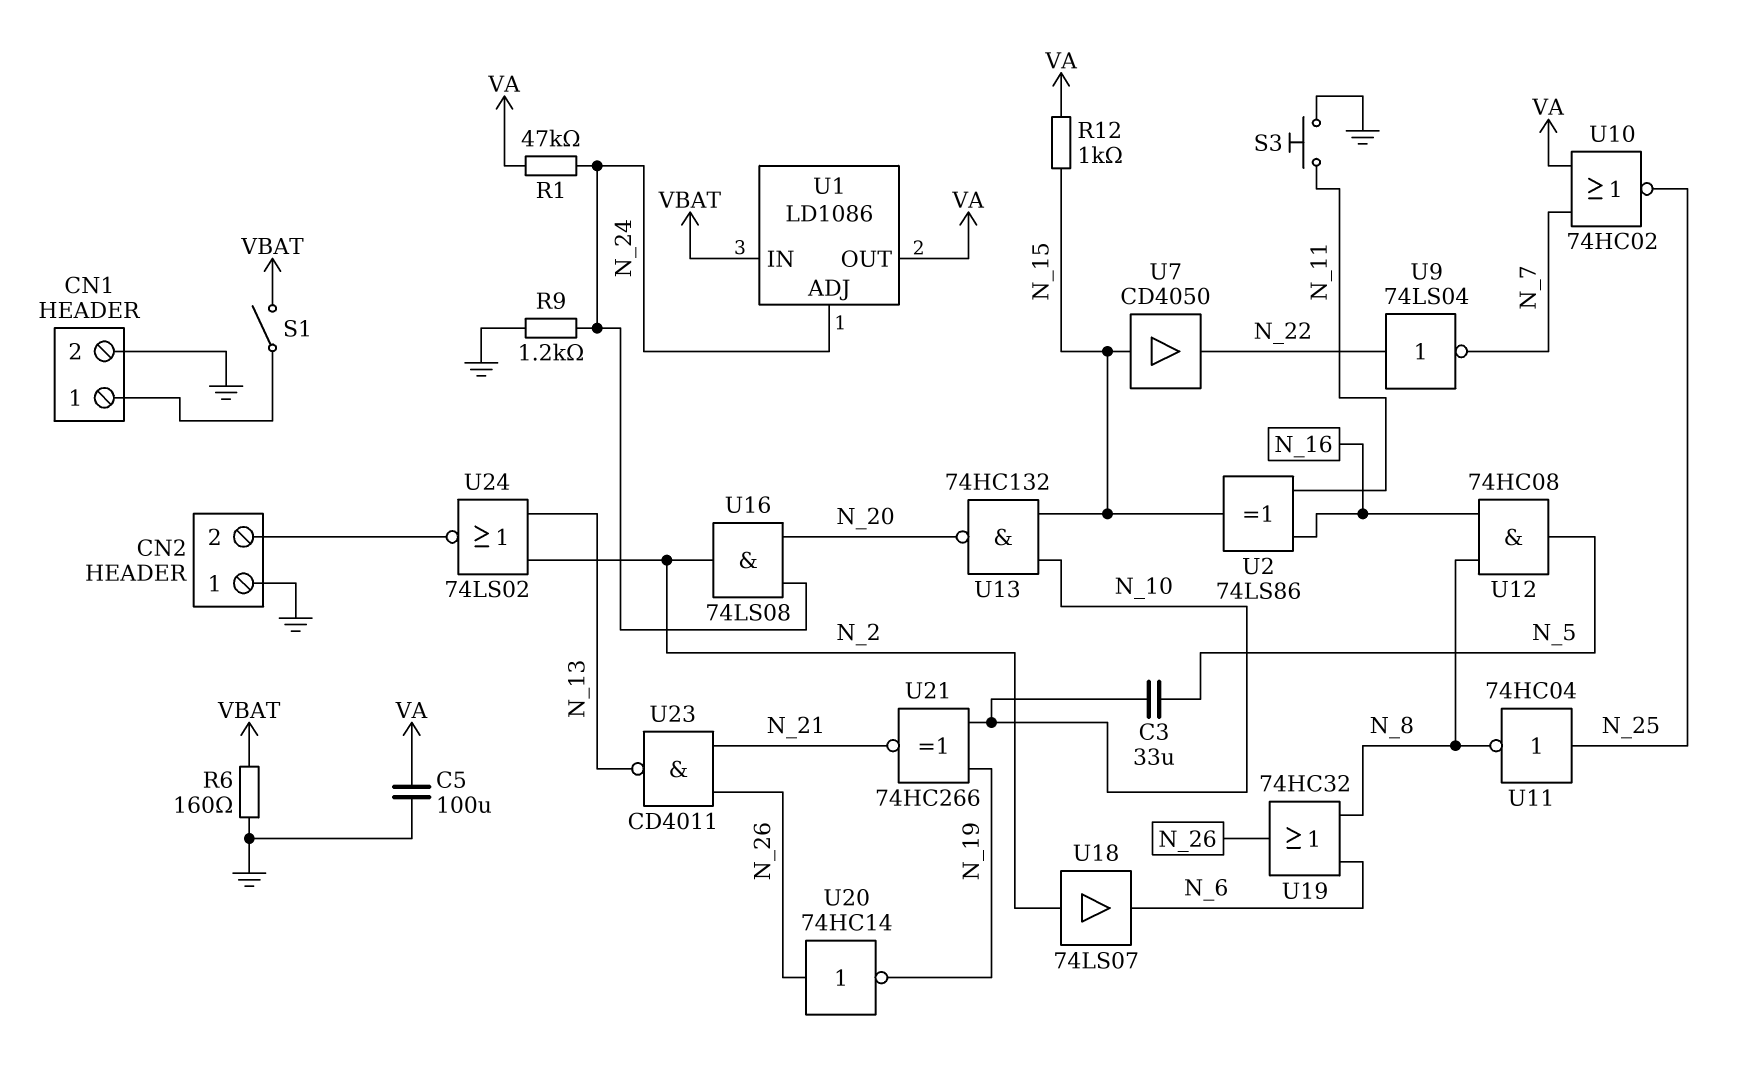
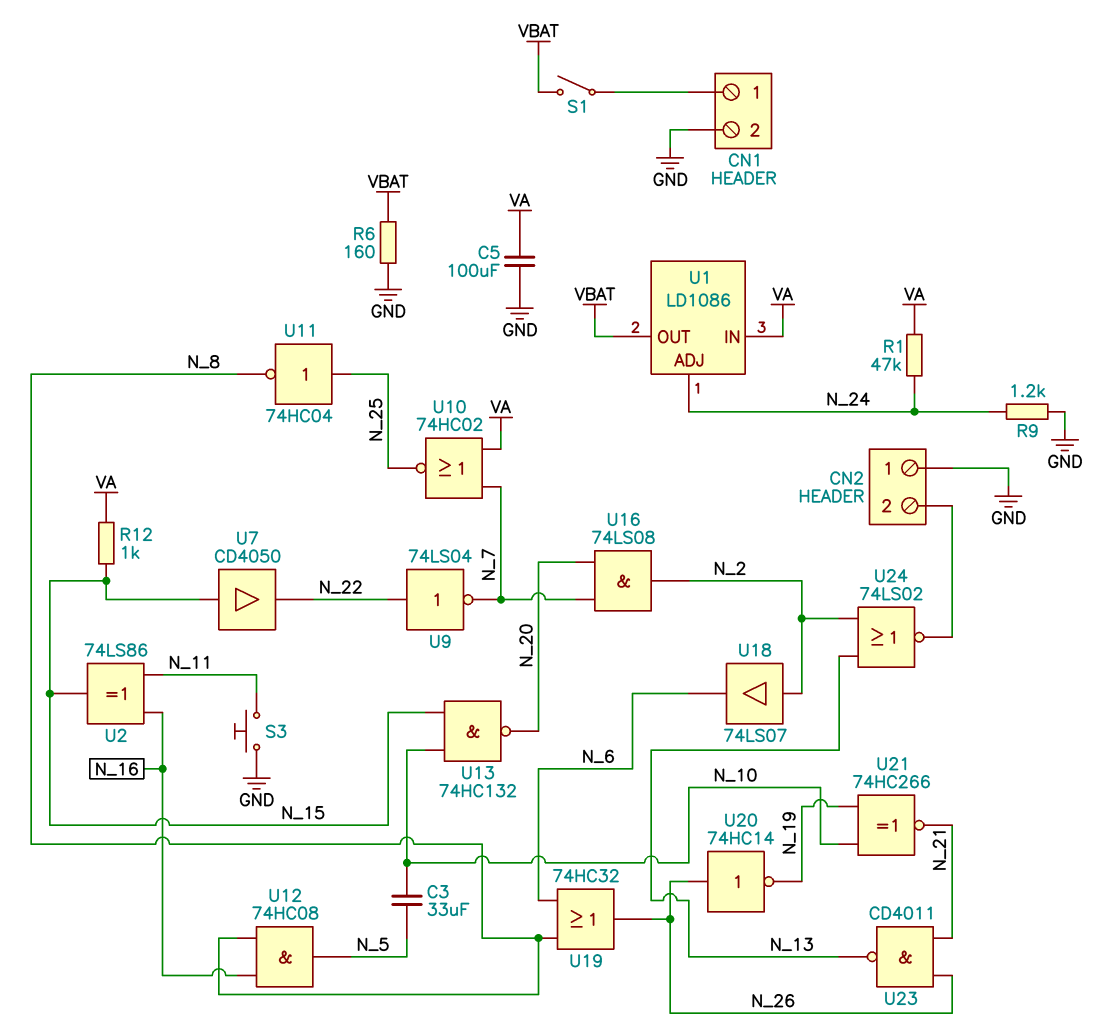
U1 pin IN: VBAT -> VA
U1 pin OUT: VA -> VBAT
U16: AND 74LS08 (in N_20, in N_24, out N_2) -> AND 74LS08 (in N_7, in N_20, out N_2)

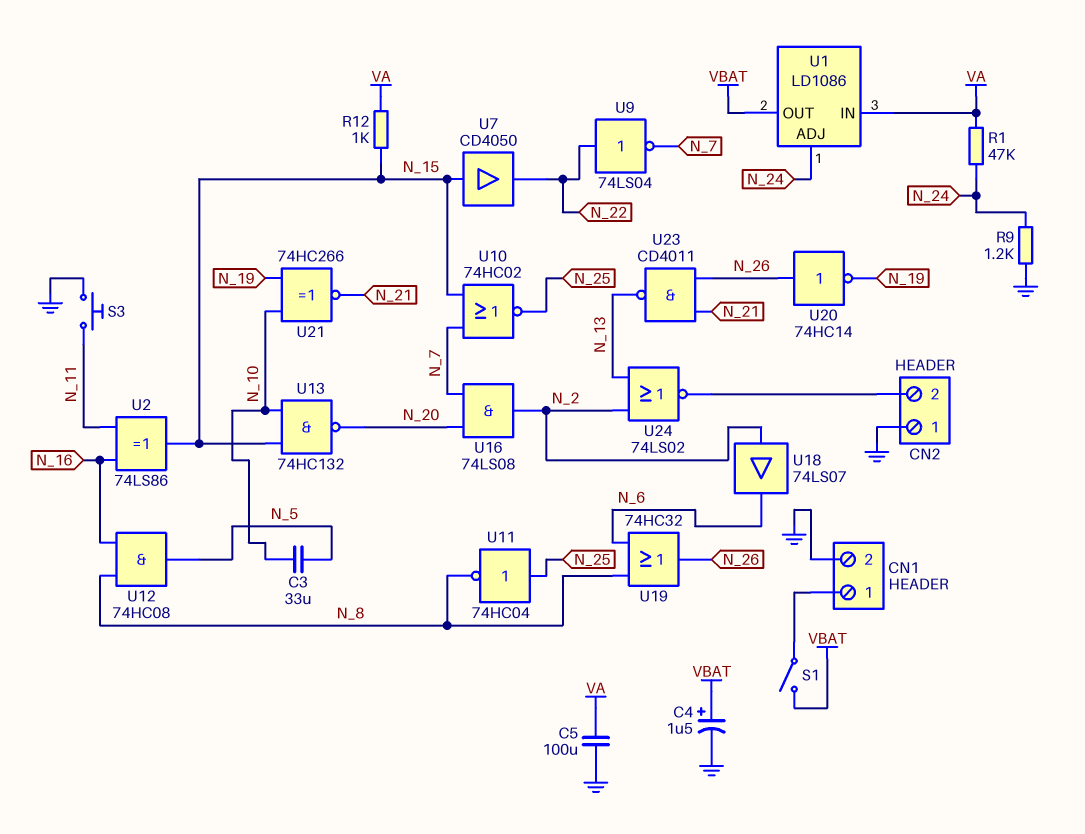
C4: none -> 1.5uF (plus VBAT, minus GND)
R6: 160 (GND, VBAT) -> none
U10: NOR 74HC02 (in N_7, in VA, out N_25) -> NOR 74HC02 (in N_7, in N_15, out N_25)

